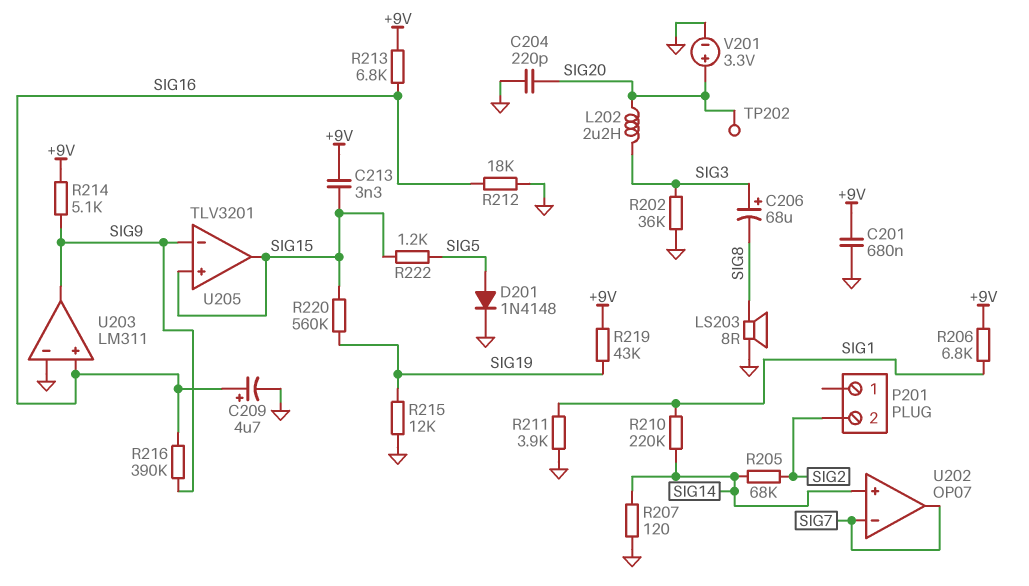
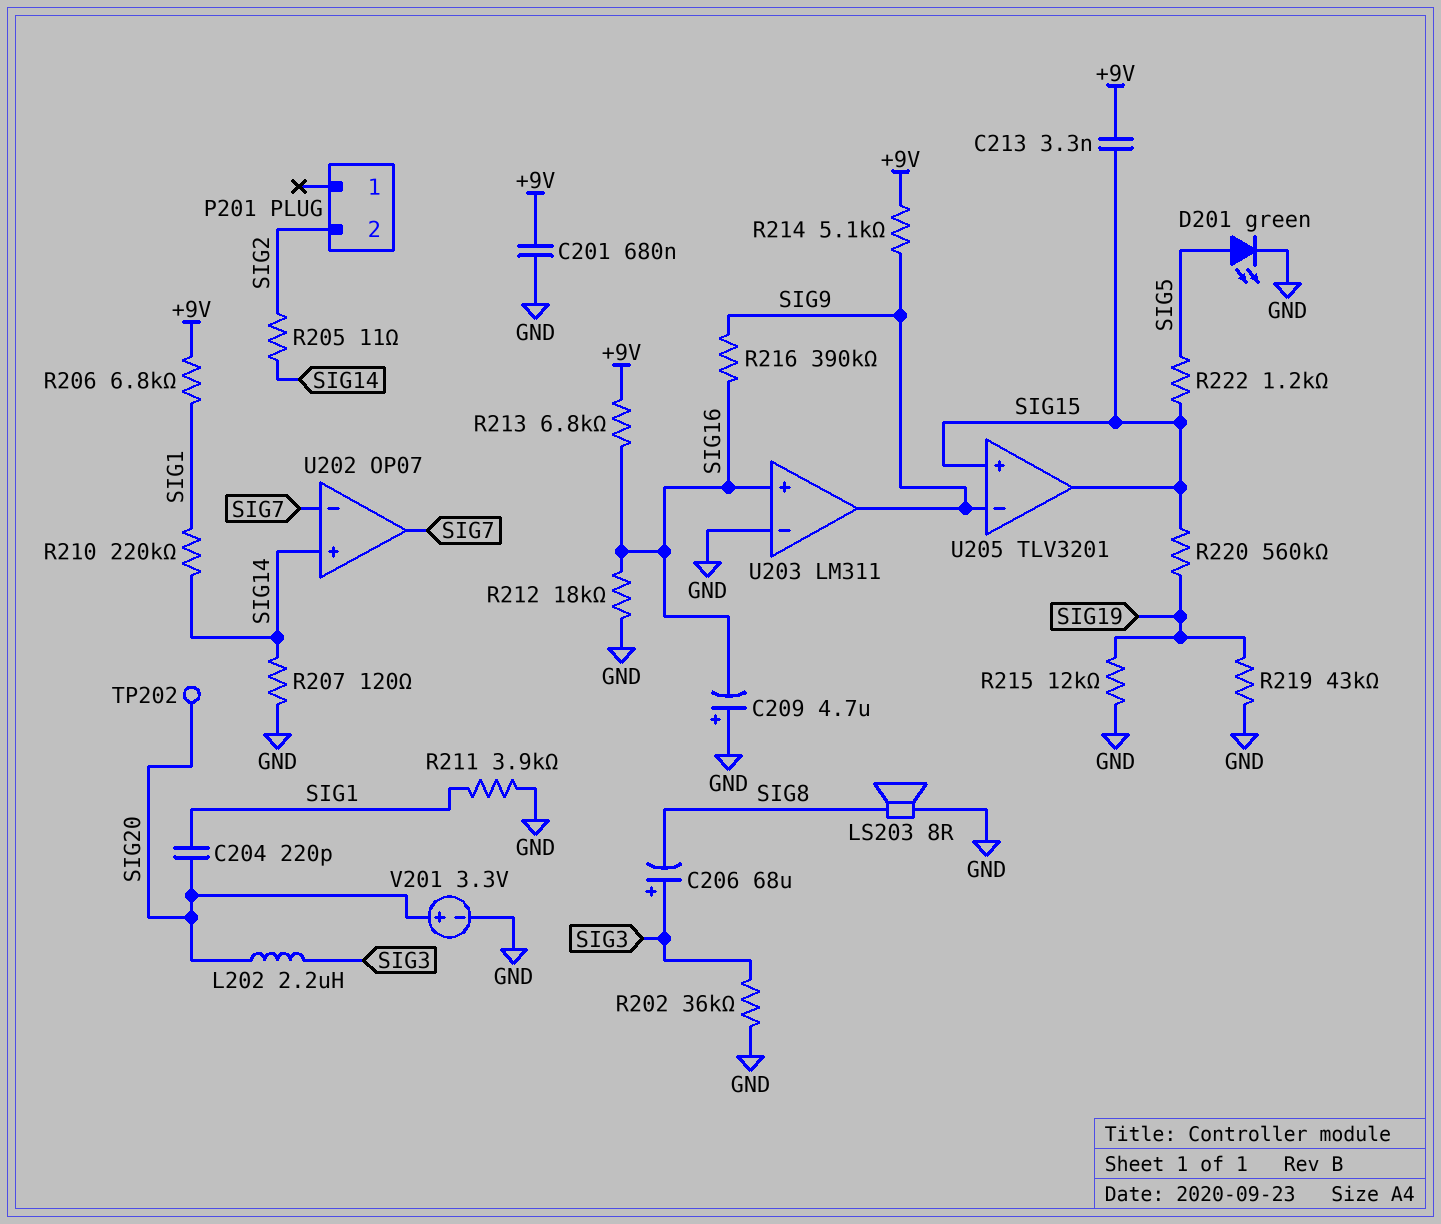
C204: 220pF (GND, SIG20) -> 220pF (SIG1, SIG20)
C209: 4.7uF (plus SIG16, minus GND) -> 4.7uF (plus GND, minus SIG16)
D201: diode 1N4148 (A SIG5, K GND) -> LED green (A SIG5, K GND)
R205: 68k (SIG2, SIG14) -> 11 (SIG2, SIG14)
R219: 43k (+9V, SIG19) -> 43k (GND, SIG19)

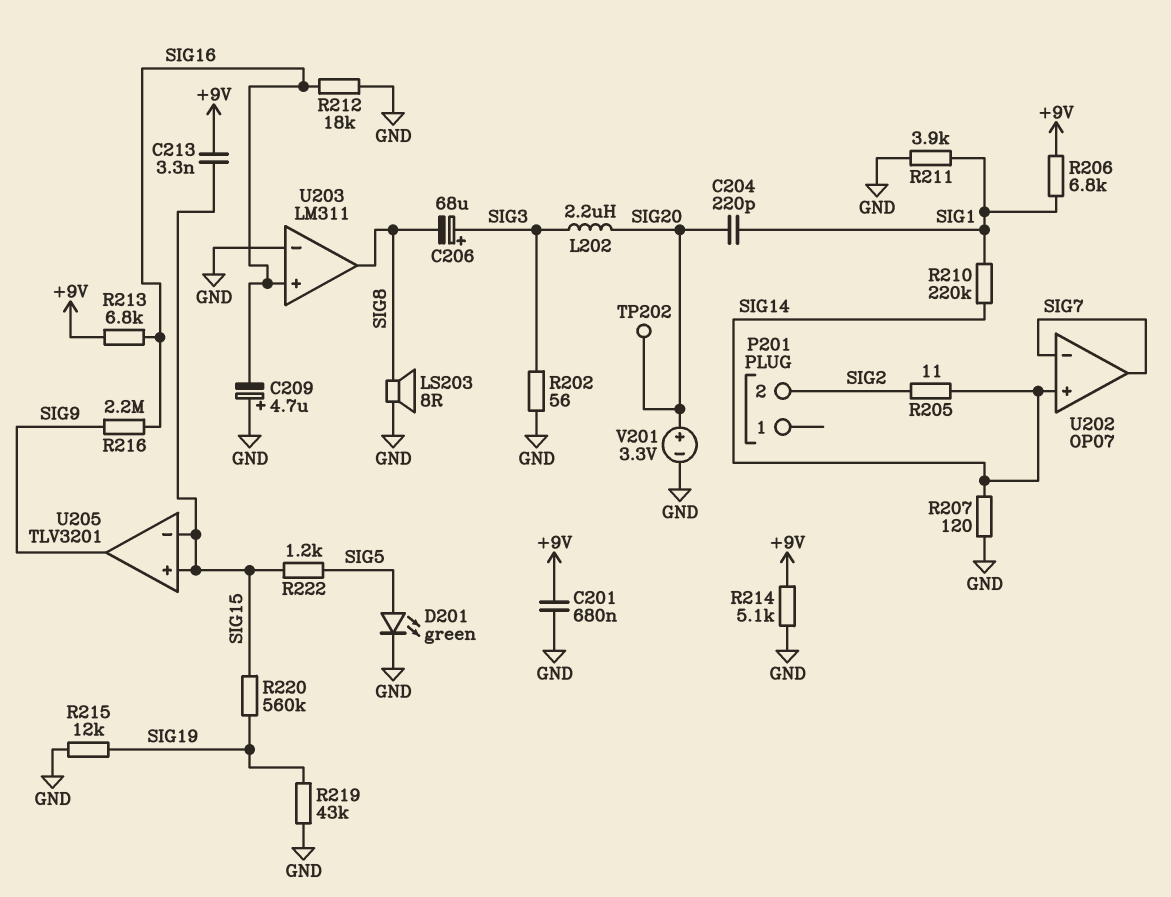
R202: 36k (GND, SIG3) -> 56 (GND, SIG3)
R214: 5.1k (+9V, SIG9) -> 5.1k (+9V, GND)
R216: 390k (SIG9, SIG16) -> 2.2M (SIG9, SIG16)
U203 pin out: SIG9 -> SIG8
U205 pin in-: SIG9 -> SIG15
U205 pin out: SIG15 -> SIG9

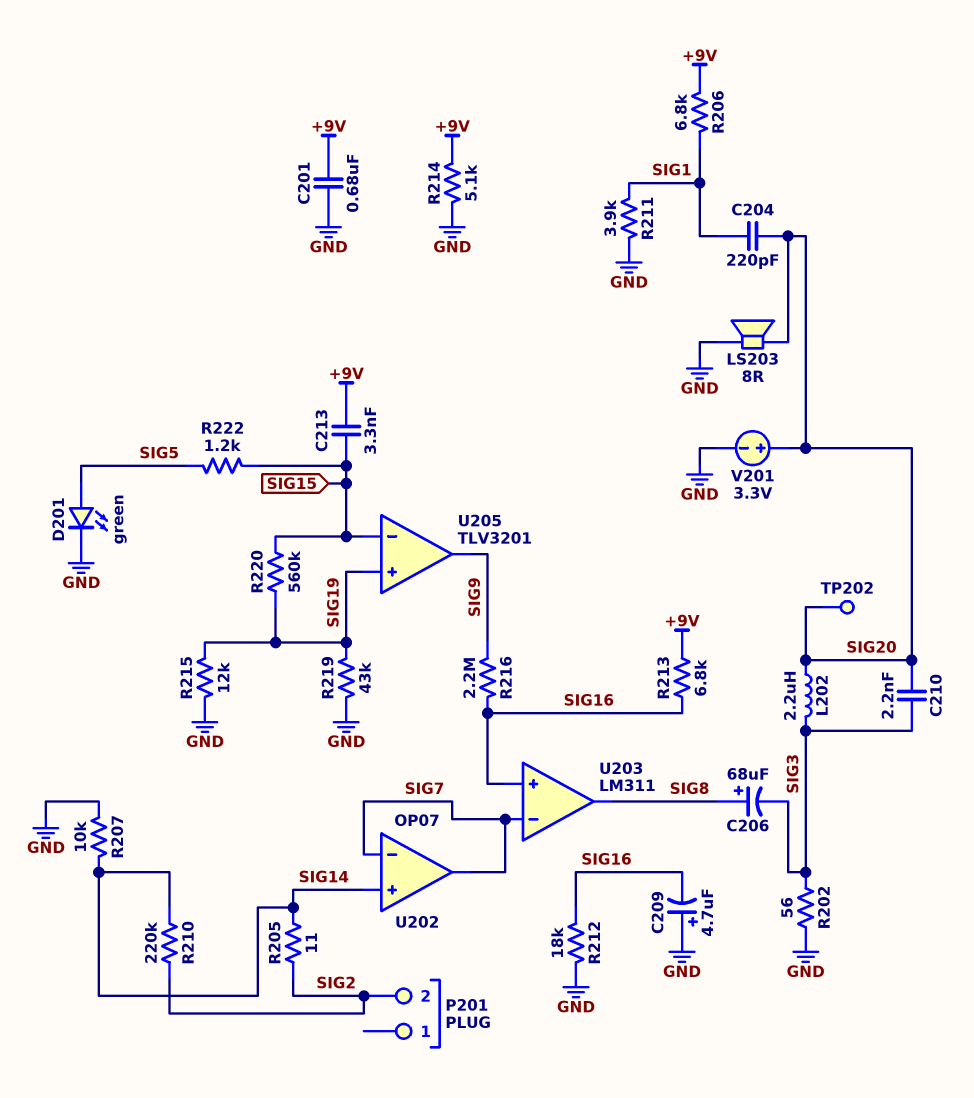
C206: 68uF (plus SIG3, minus SIG8) -> 68uF (plus SIG8, minus SIG3)
C210: none -> 2.2nF (SIG3, SIG20)
LS203: speaker 8R (GND, SIG8) -> speaker 8R (GND, SIG20)
R207: 120 (GND, SIG14) -> 10k (GND, SIG14)
R210: 220k (SIG1, SIG14) -> 220k (SIG2, SIG14)
U203 pin in-: GND -> SIG7
U205 pin in+: SIG15 -> SIG19

